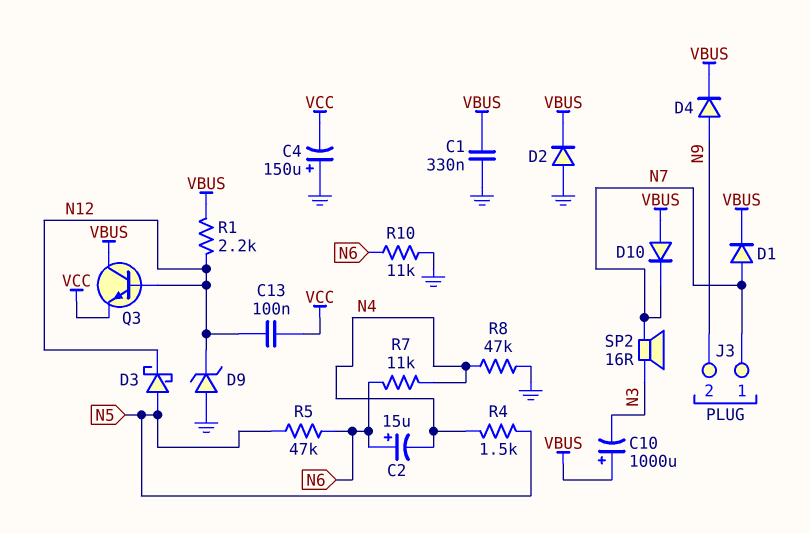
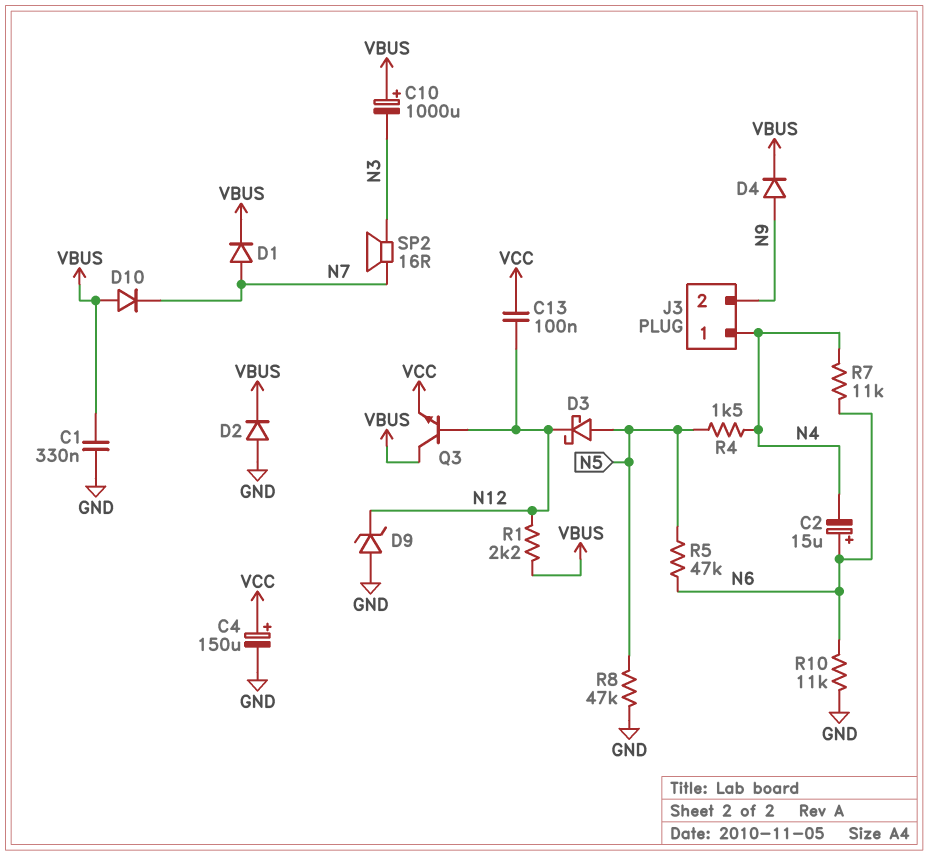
C4: 150uF (plus GND, minus VCC) -> 150uF (plus VCC, minus GND)
J3 pin 1: N7 -> N4
R8: 47k (GND, N4) -> 47k (GND, N5)

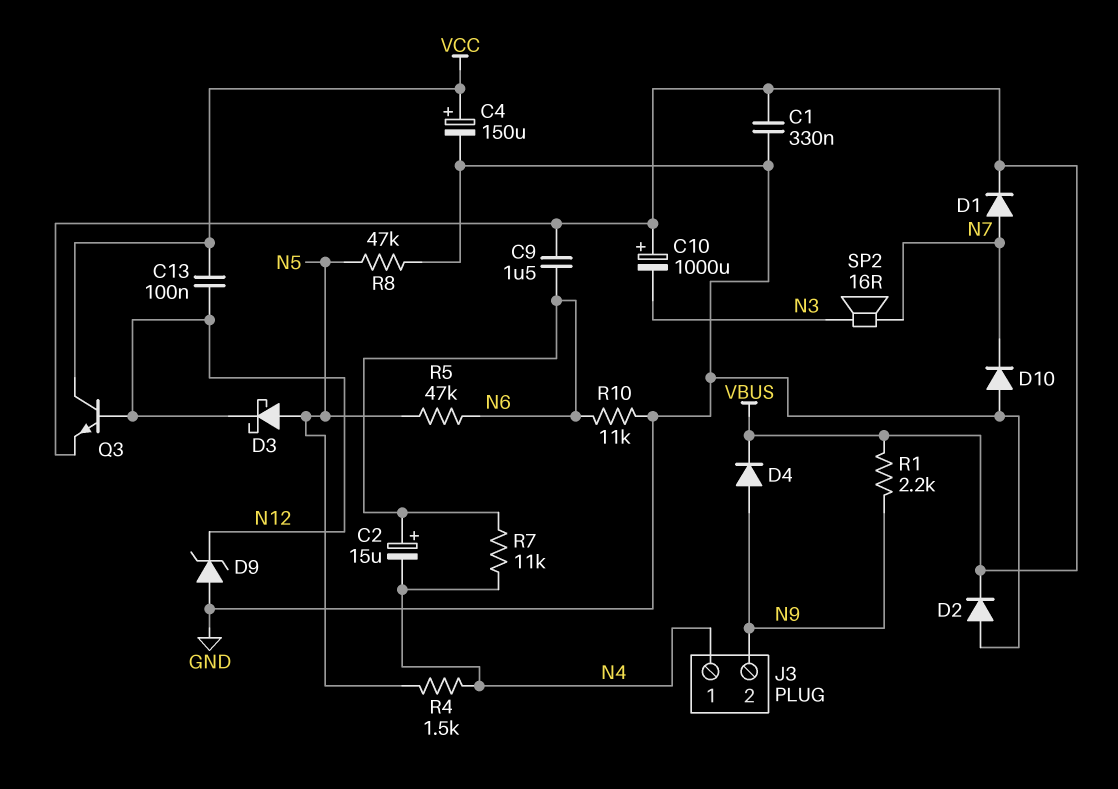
C9: none -> 1.5uF (N6, VBUS)
D10: diode (A VBUS, K N7) -> diode (A GND, K N7)
Q3: NPN (B N12, C VBUS, E VCC) -> NPN (B N12, C VCC, E VBUS)
R1: 2.2k (N12, VBUS) -> 2.2k (N9, VBUS)

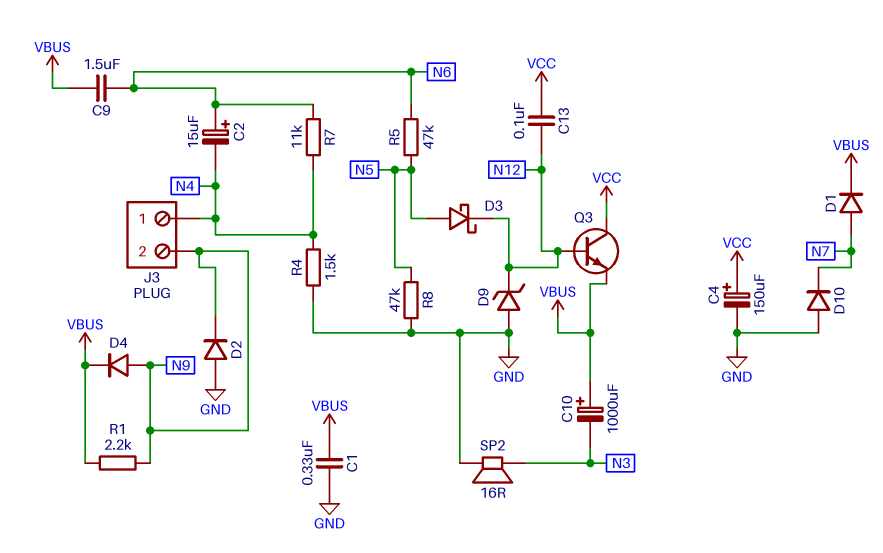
D2: diode (A GND, K VBUS) -> diode (A GND, K N9)
R4: 1.5k (N4, N5) -> 1.5k (GND, N4)
R10: 11k (GND, N6) -> none
SP2: speaker 16R (N3, N7) -> speaker 16R (GND, N3)

